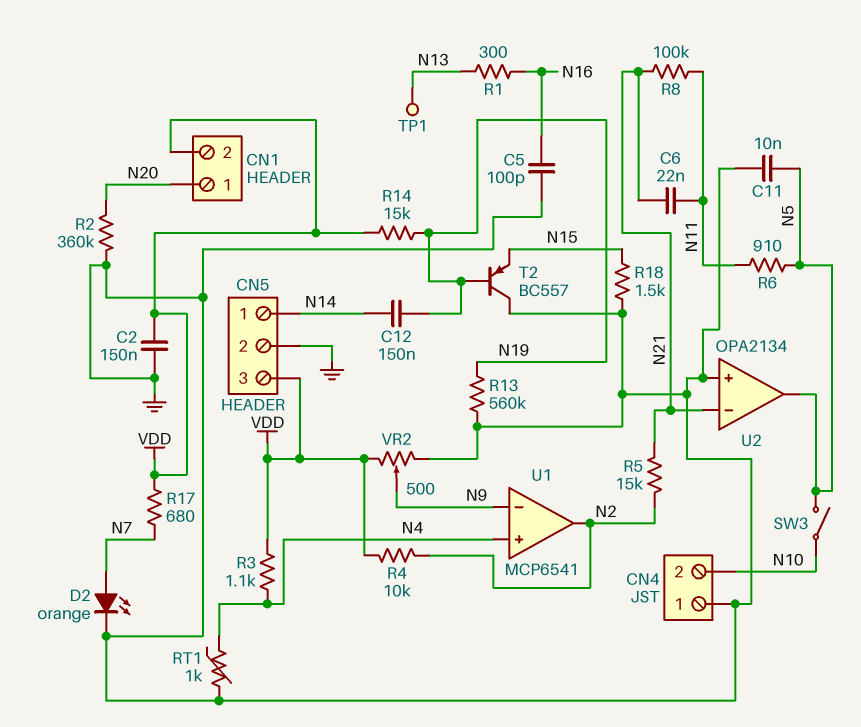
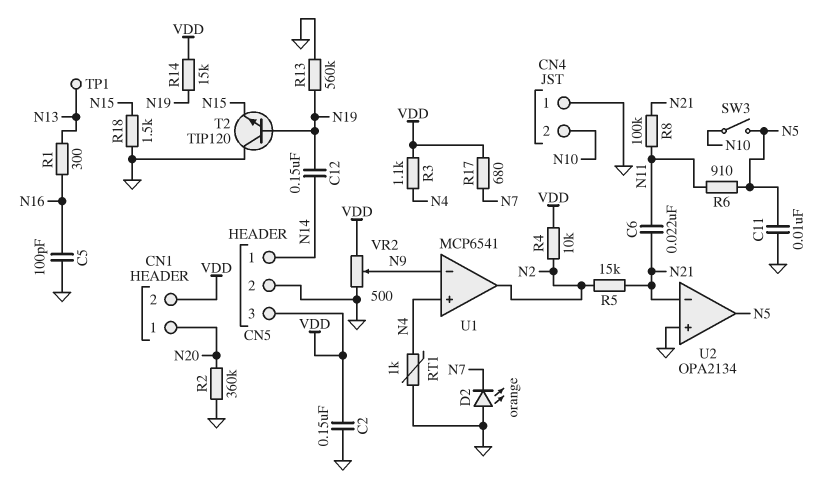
D2: LED orange (A N7, K GND) -> LED orange (A GND, K N7)
T2: PNP BC557 (B N19, C GND, E N15) -> NPN TIP120 (B N19, C GND, E N15)

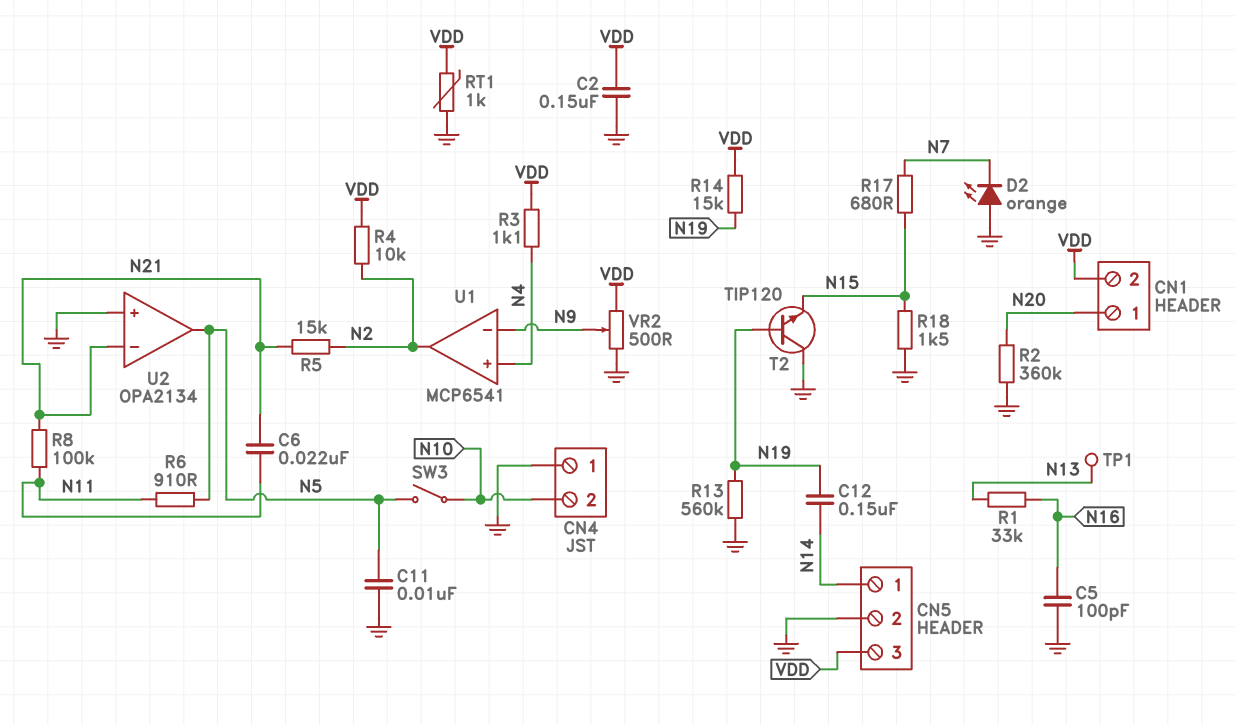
R1: 300 (N13, N16) -> 33k (N13, N16)
R17: 680 (N7, VDD) -> 680 (N7, N15)
RT1: 1k (GND, N4) -> 1k (GND, VDD)

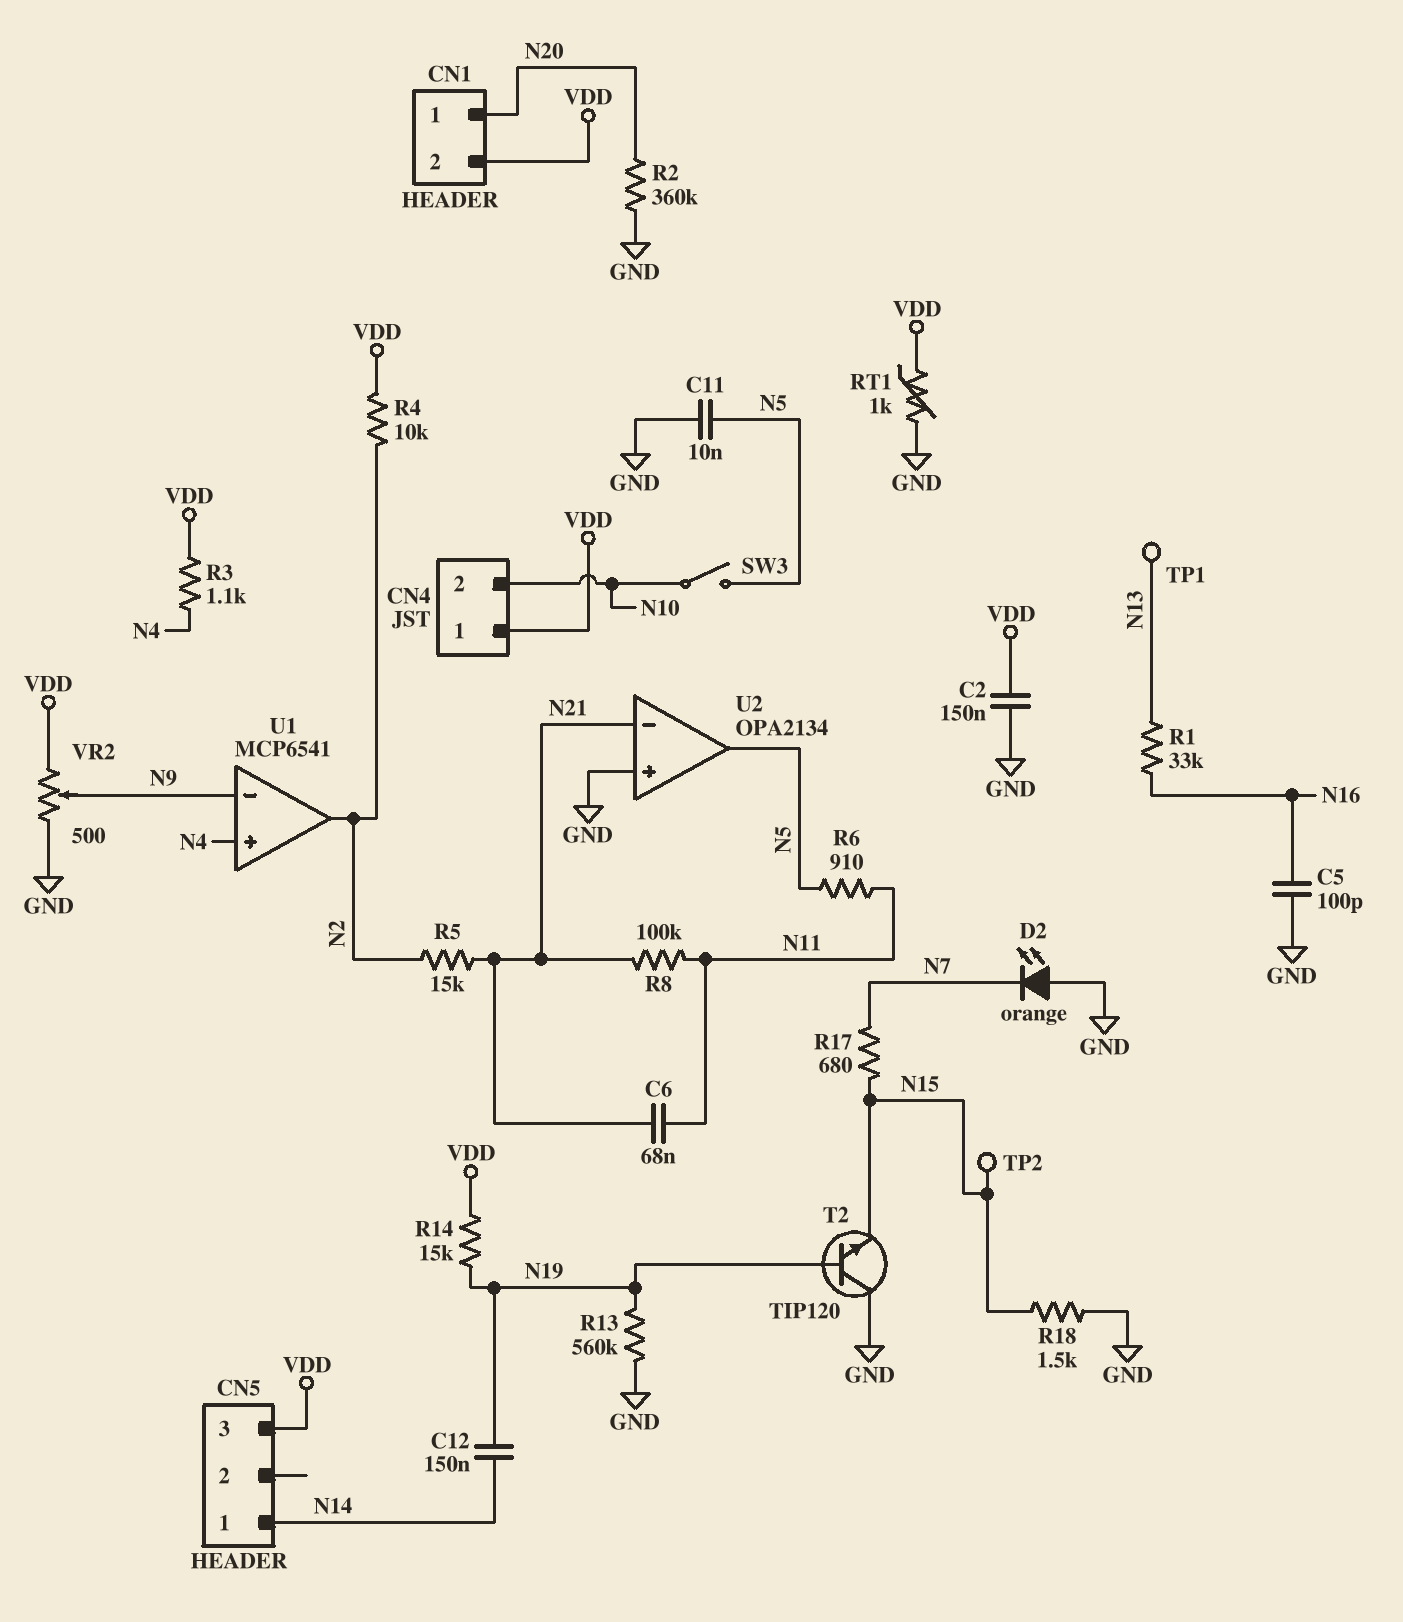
C6: 22nF (N11, N21) -> 68nF (N11, N21)
CN4 pin 1: GND -> VDD
CN5 pin 2: GND -> none
TP2: none -> test point (N15)

